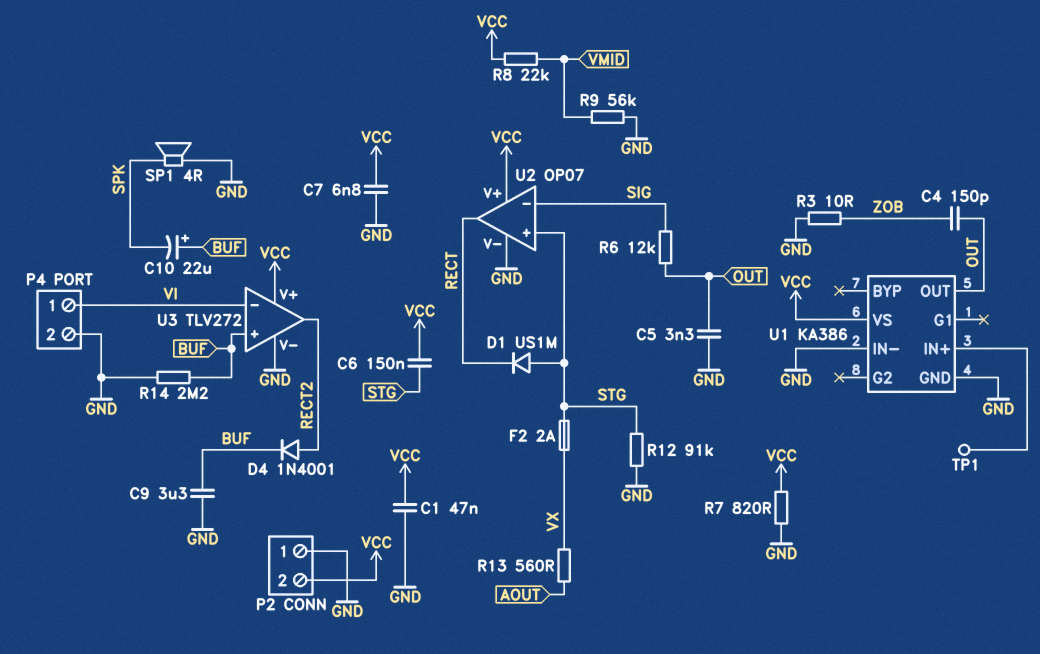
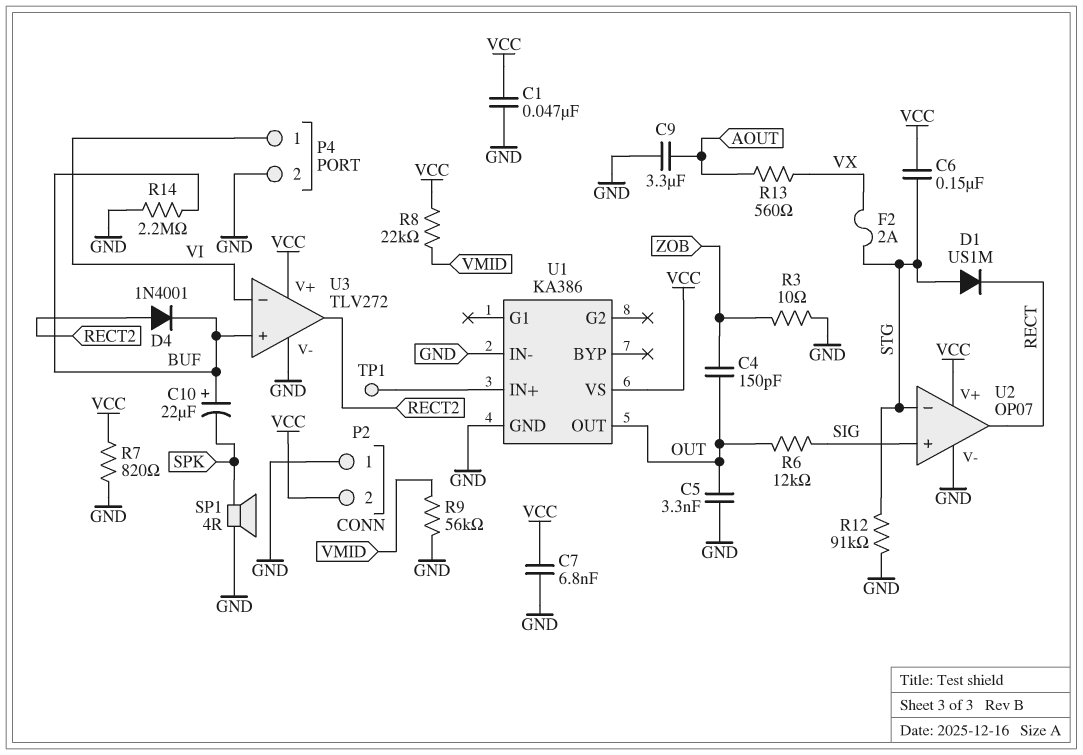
C9: 3.3uF (BUF, GND) -> 3.3uF (AOUT, GND)
U2 pin in+: STG -> SIG
U2 pin in-: SIG -> STG

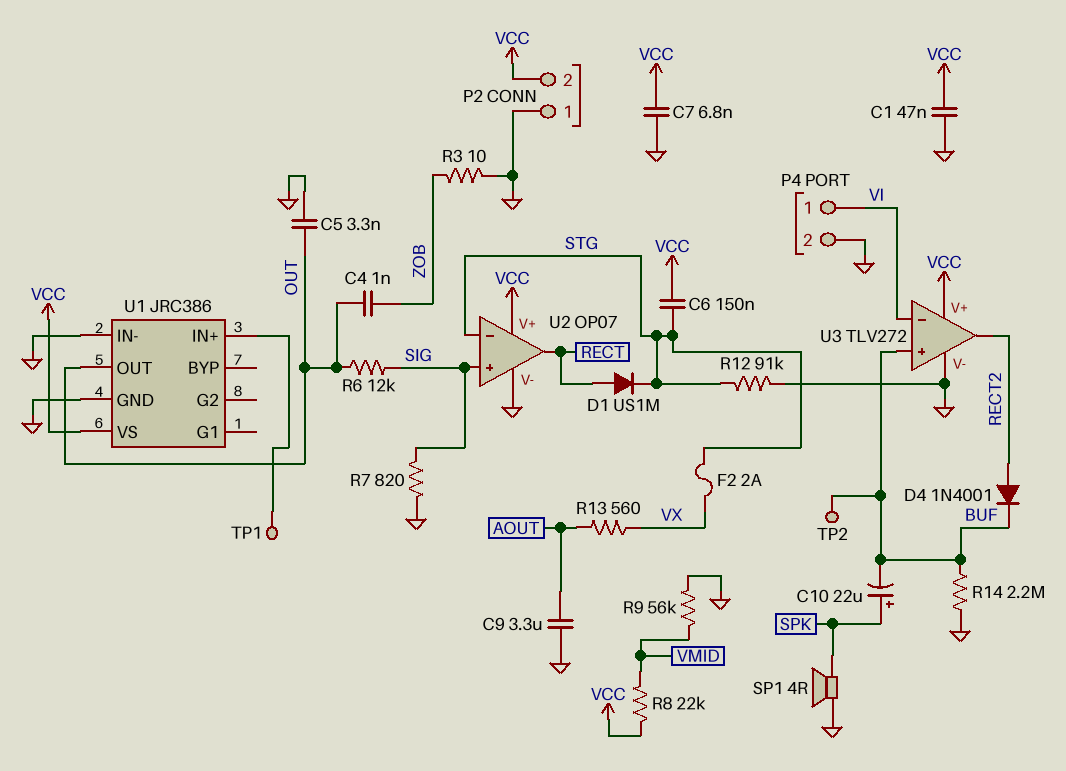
C4: 150pF (OUT, ZOB) -> 1nF (OUT, ZOB)
C10: 22uF (plus BUF, minus SPK) -> 22uF (plus SPK, minus BUF)
D1: diode US1M (A STG, K RECT) -> diode US1M (A RECT, K STG)
R7: 820 (GND, VCC) -> 820 (GND, SIG)
TP2: none -> test point (BUF)
U1: KA386 -> JRC386

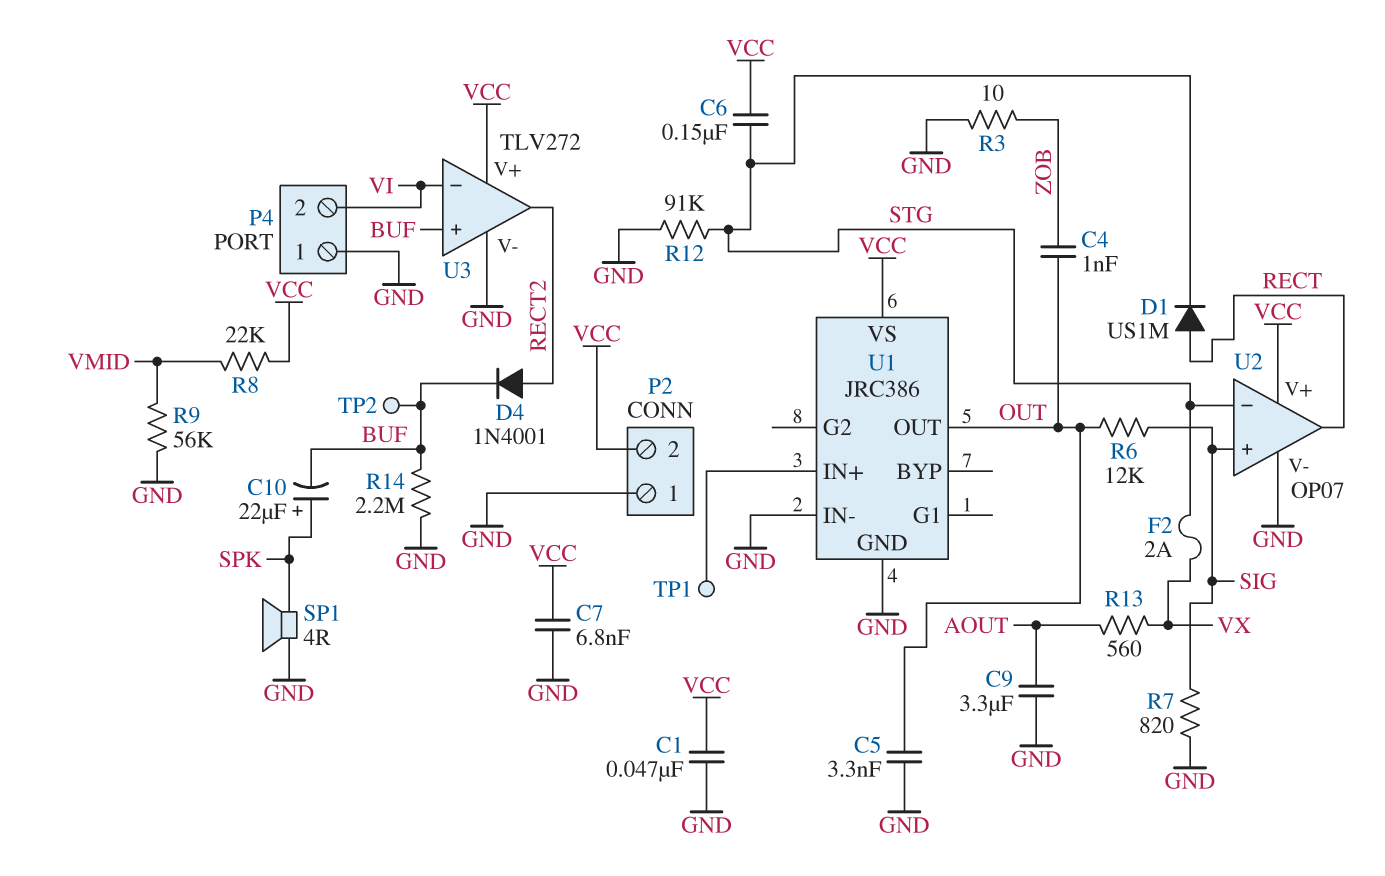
P4 pin 1: VI -> GND
P4 pin 2: GND -> VI

